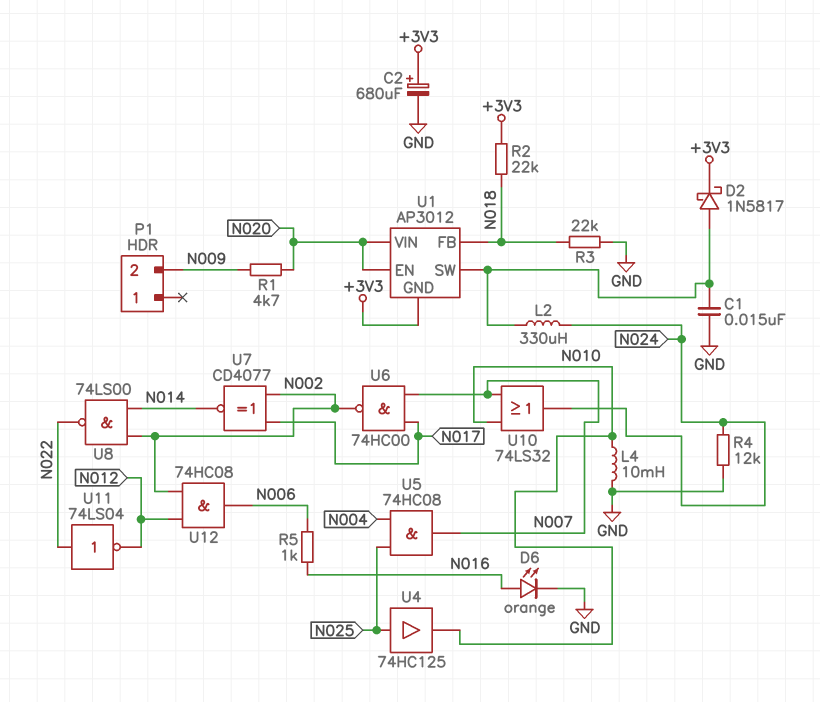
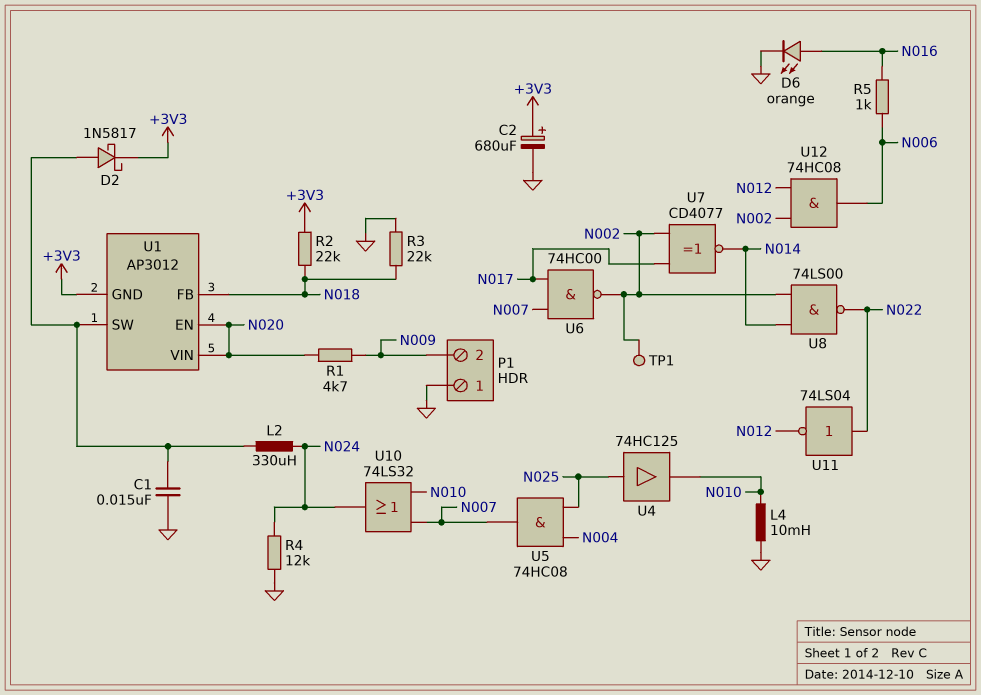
P1 pin 1: none -> GND
TP1: none -> test point (N002)

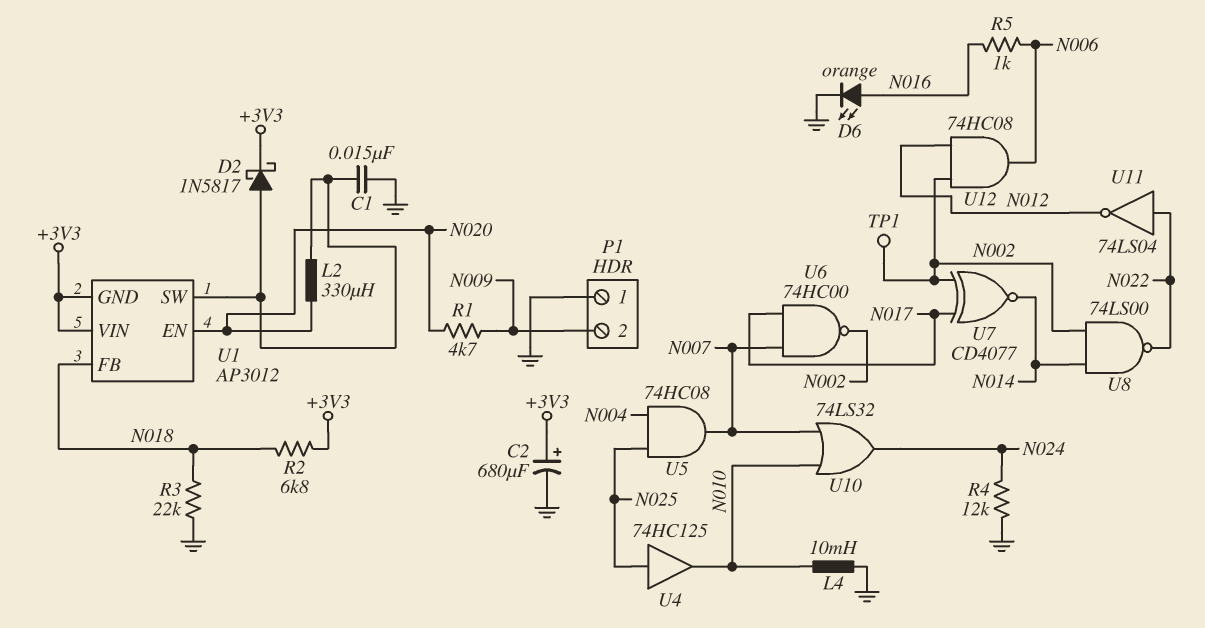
L2: 330uH (N024, U1/SW) -> 330uH (N020, U1/SW)
R2: 22k (+3V3, N018) -> 6.8k (+3V3, N018)
U1 pin VIN: N020 -> +3V3

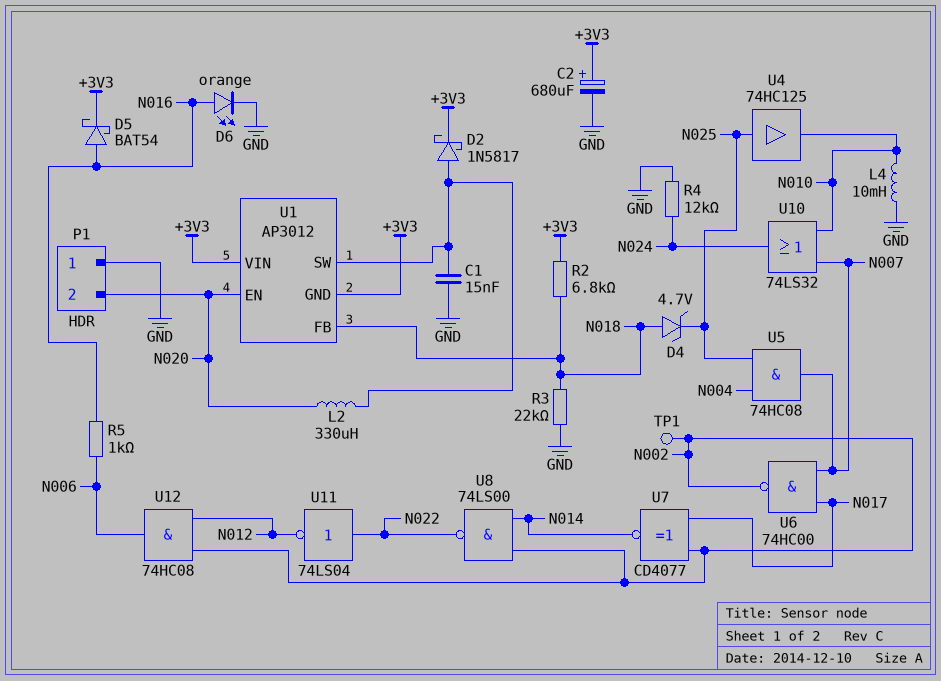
D4: none -> zener 4.7V (A N018, K N025)
D5: none -> schottky BAT54 (A N016, K +3V3)
P1 pin 2: N009 -> N020
R1: 4.7k (N009, N020) -> none

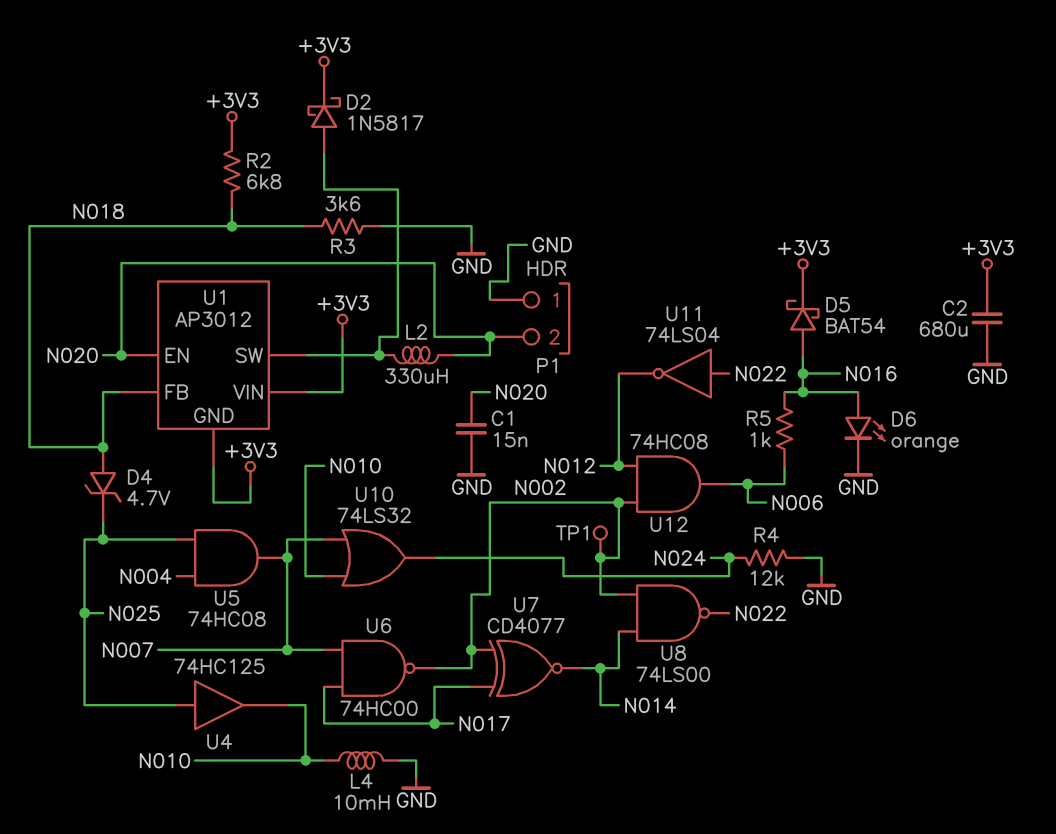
C1: 15nF (GND, U1/SW) -> 15nF (GND, N020)
C2: 680uF (plus +3V3, minus GND) -> 680uF (+3V3, GND)
R3: 22k (GND, N018) -> 3.6k (GND, N018)

